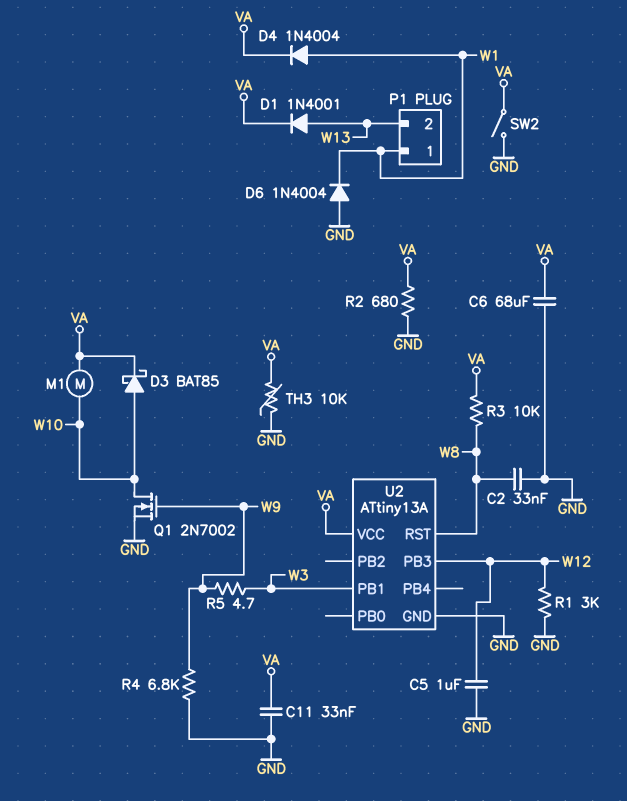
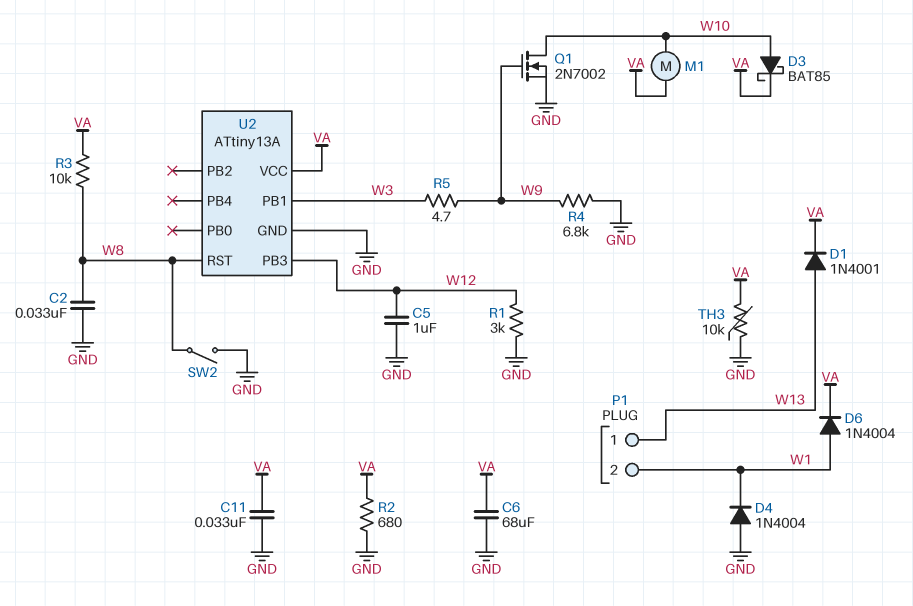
D4: diode 1N4004 (A W1, K VA) -> diode 1N4004 (A GND, K W1)
D6: diode 1N4004 (A GND, K W1) -> diode 1N4004 (A W1, K VA)
P1 pin 1: W1 -> W13
P1 pin 2: W13 -> W1
SW2: switch (GND, VA) -> switch (GND, W8)

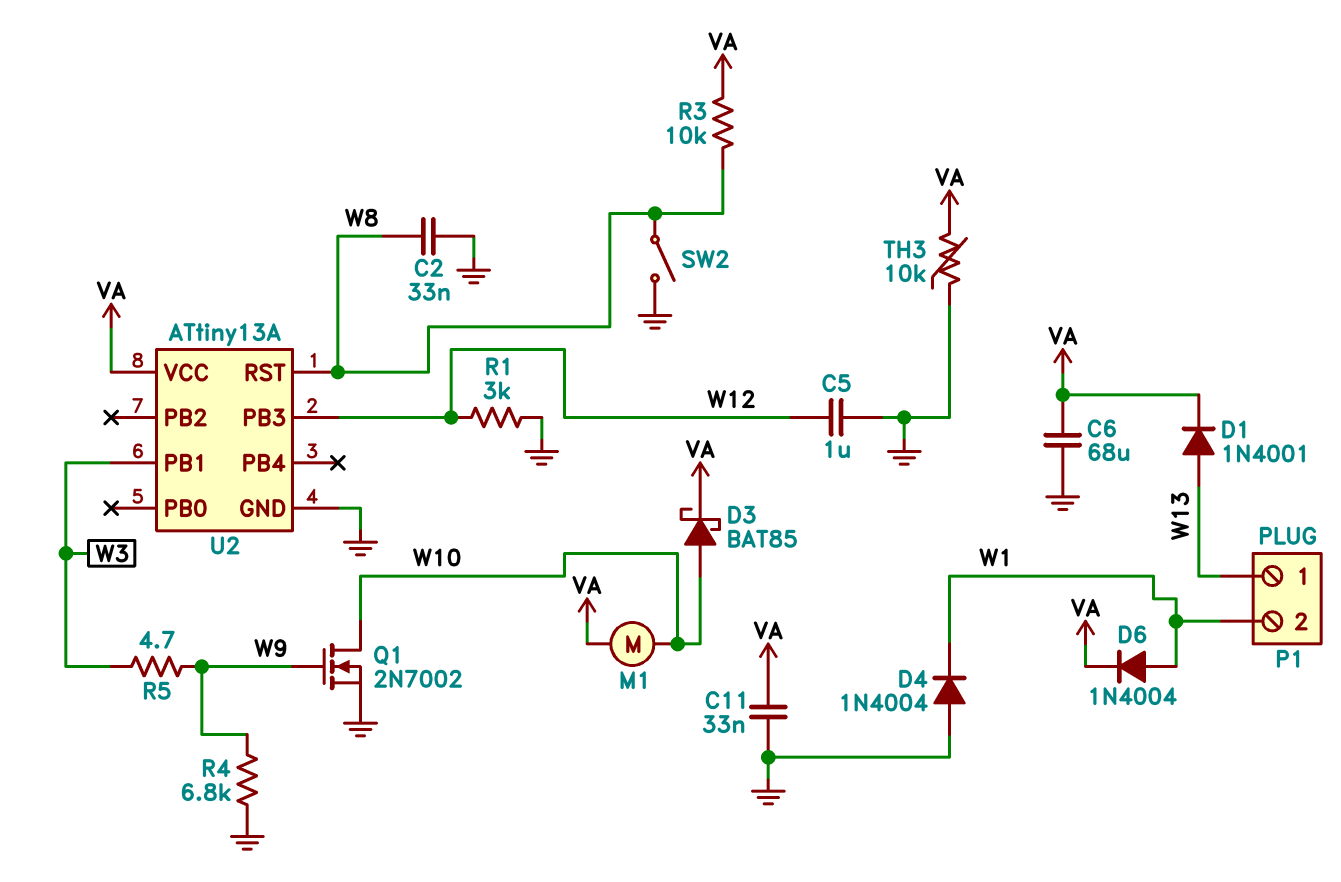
R2: 680 (GND, VA) -> none

